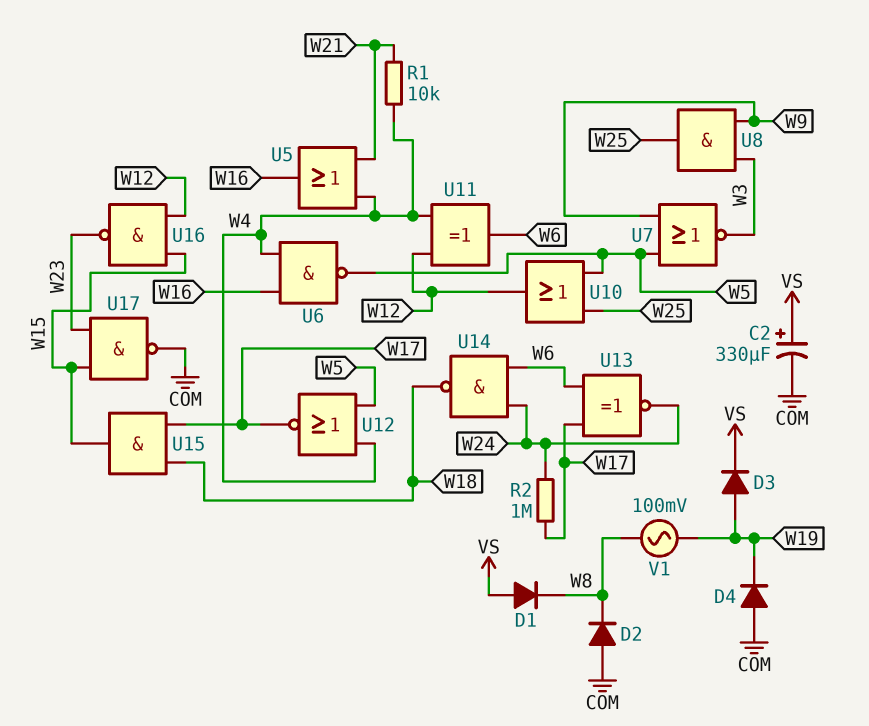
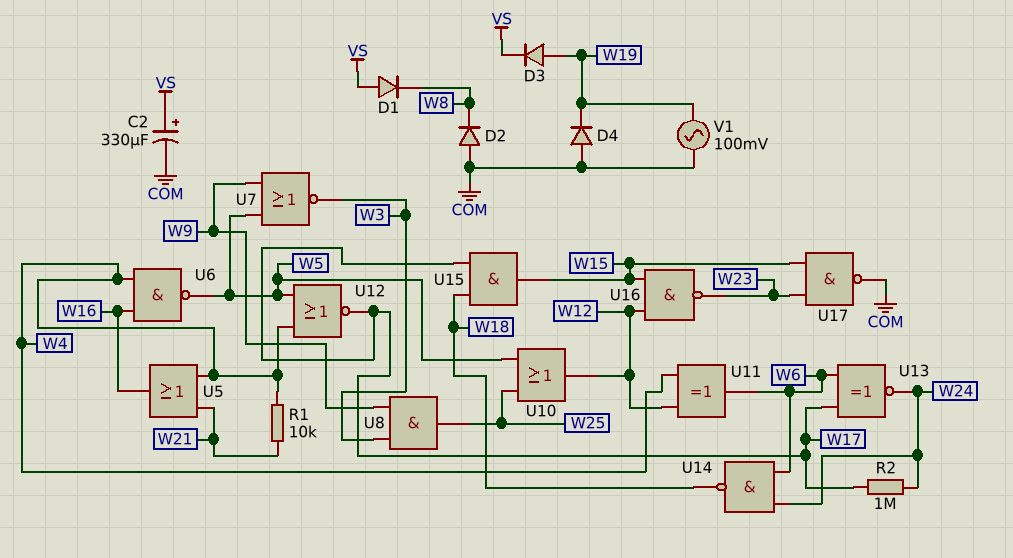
V1: AC 100mV (W8, W19) -> AC 100mV (COM, W19)

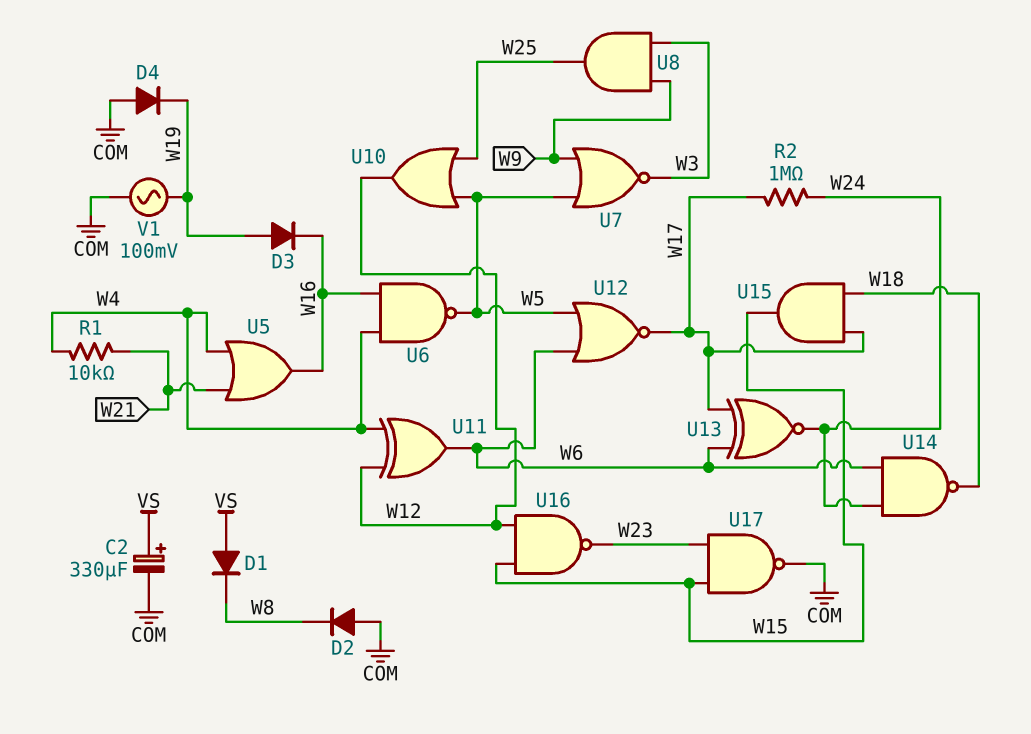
D3: diode (A W19, K VS) -> diode (A W19, K W16)
U12: NOR (in W4, in W5, out W17) -> NOR (in W5, in W6, out W17)

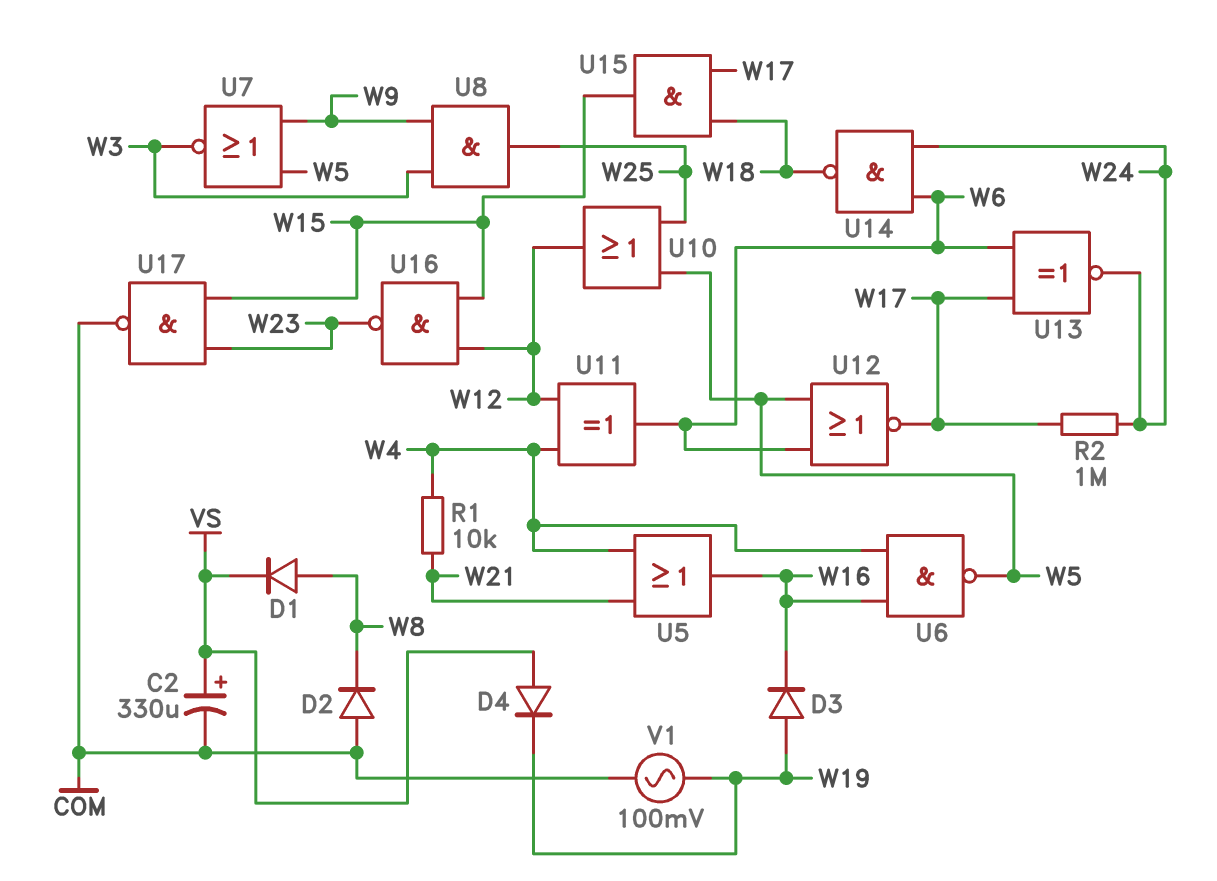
D1: diode (A VS, K W8) -> diode (A W8, K VS)
D4: diode (A COM, K W19) -> diode (A VS, K W19)

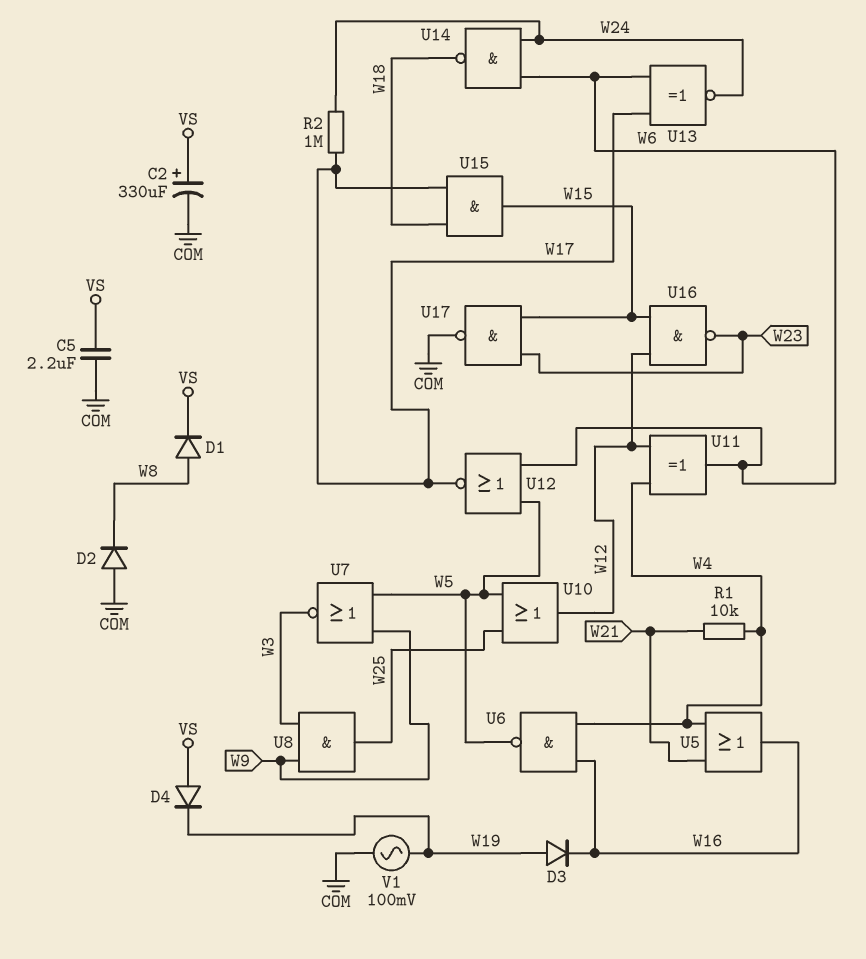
C5: none -> 2.2uF (COM, VS)

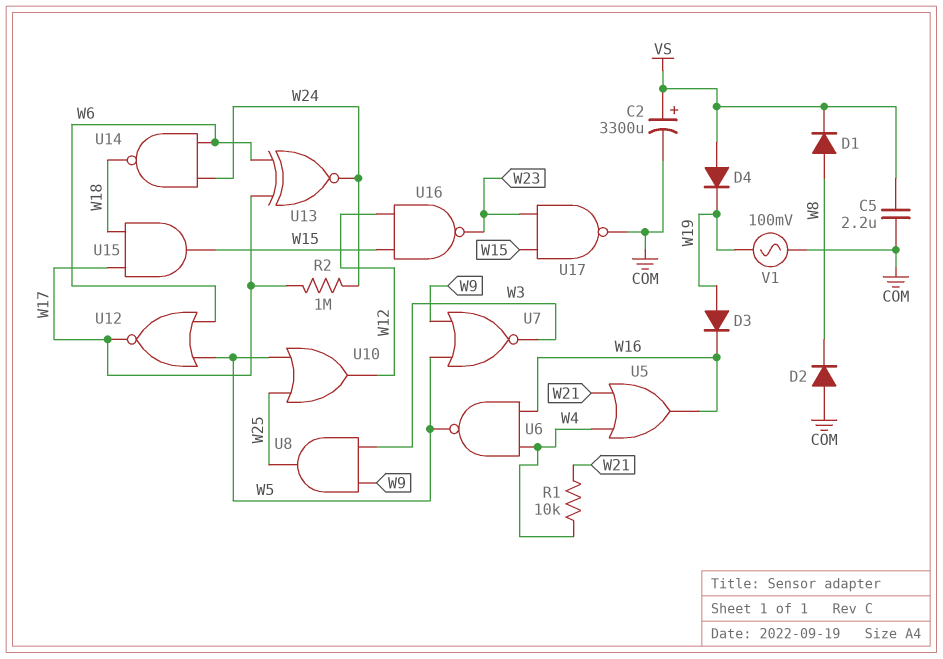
C2: 330uF (plus VS, minus COM) -> 3300uF (plus VS, minus COM)
U11: XOR (in W4, in W12, out W6) -> none

